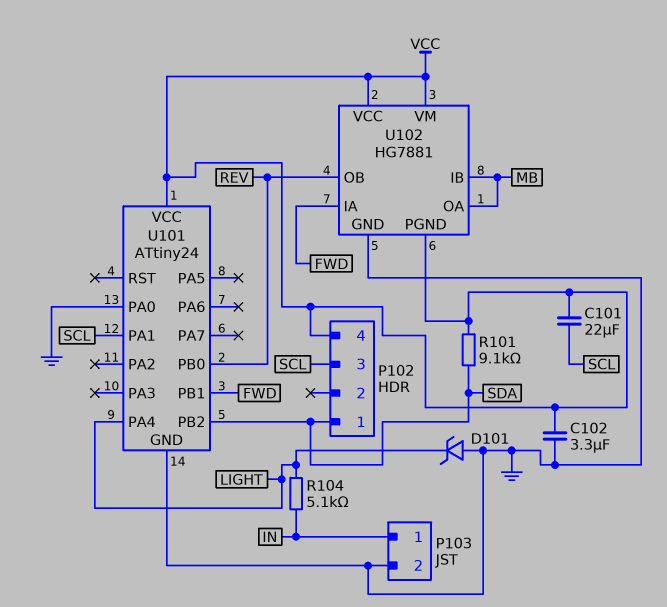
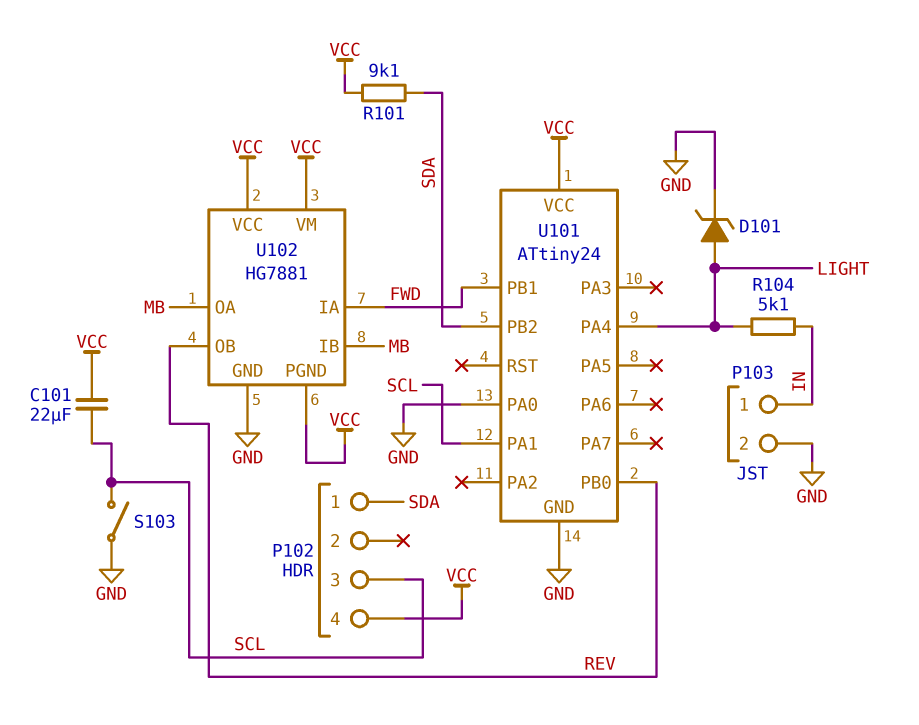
C102: 3.3uF (GND, VCC) -> none
D101: zener (A GND, K LIGHT) -> zener (A LIGHT, K GND)
S103: none -> switch (GND, SCL)

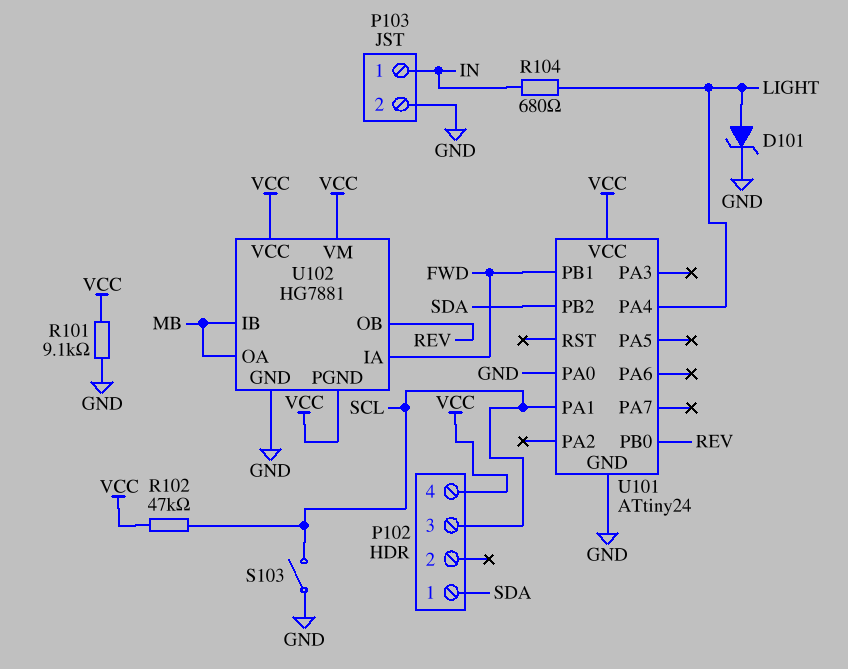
C101: 22uF (SCL, VCC) -> none
R101: 9.1k (SDA, VCC) -> 9.1k (GND, VCC)
R102: none -> 47k (SCL, VCC)
R104: 5.1k (IN, LIGHT) -> 680 (IN, LIGHT)

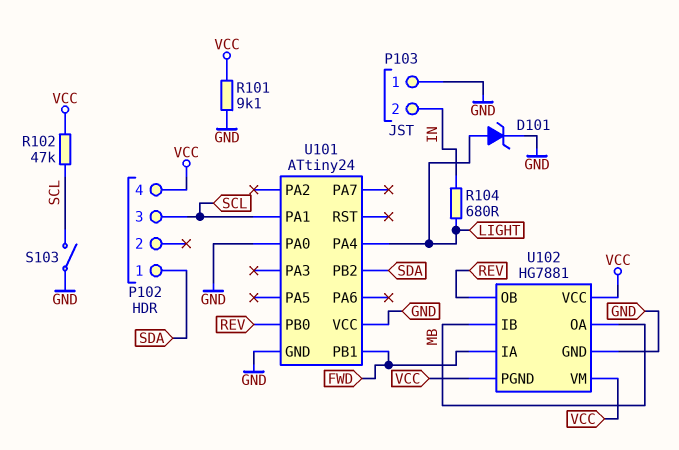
P103 pin 1: IN -> GND
P103 pin 2: GND -> IN
U101 pin VCC: VCC -> GND

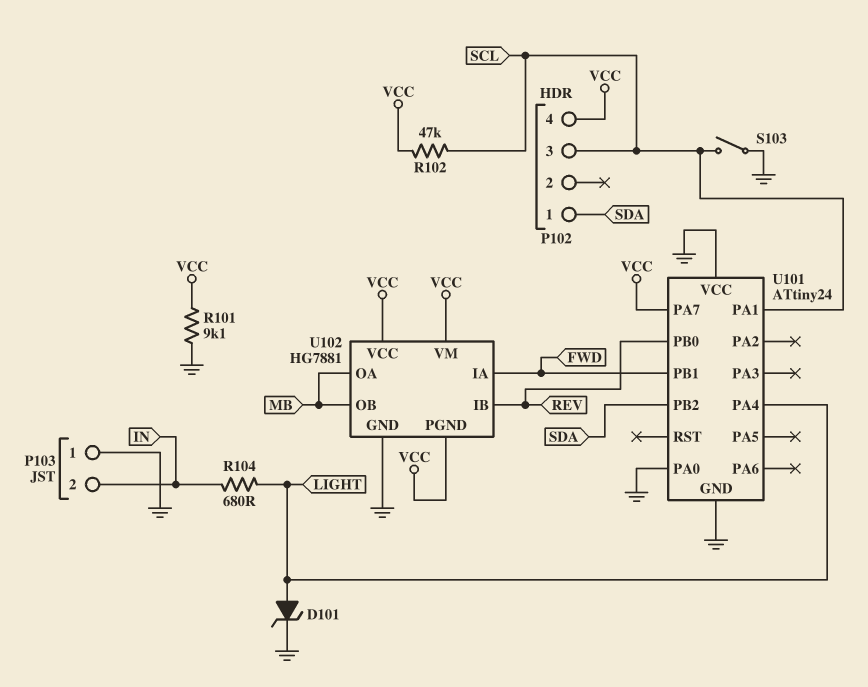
U101 pin PA7: none -> VCC
U102 pin IB: MB -> REV
U102 pin OB: REV -> MB

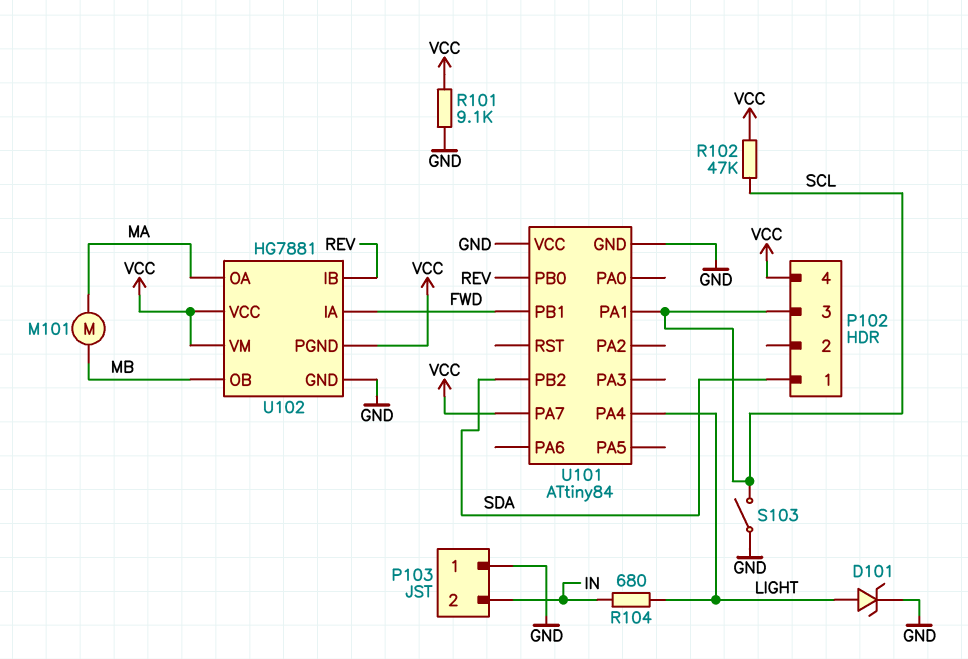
M101: none -> motor (MA, MB)
U101: ATtiny24 -> ATtiny84
U101 pin PA0: GND -> none
U102 pin OA: MB -> MA

